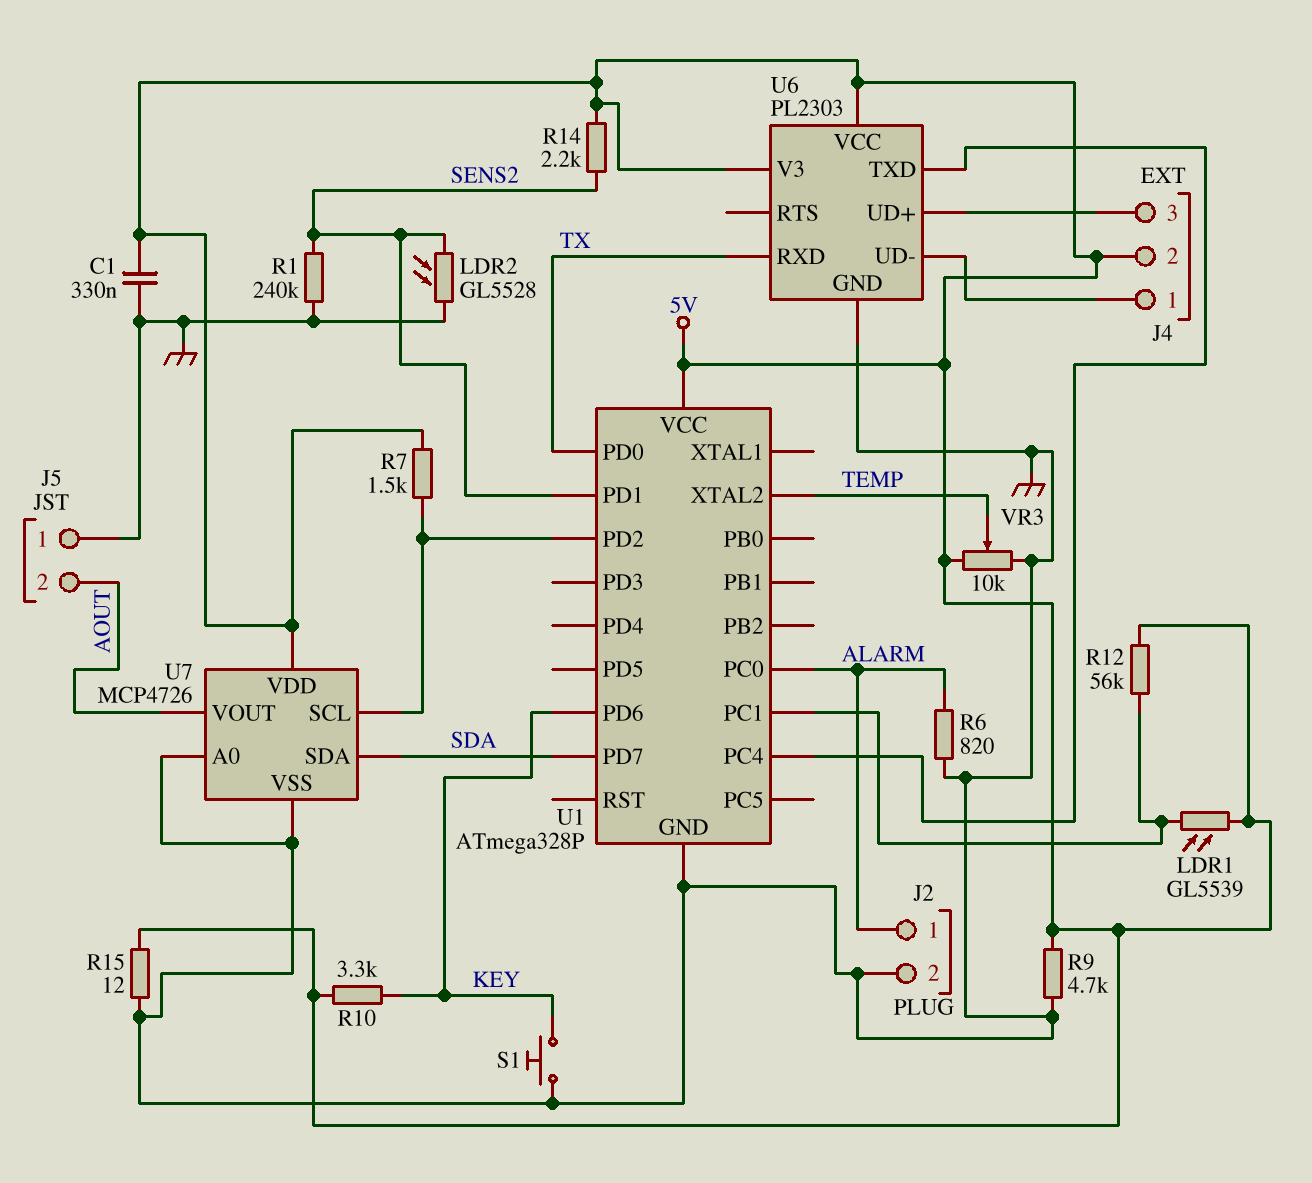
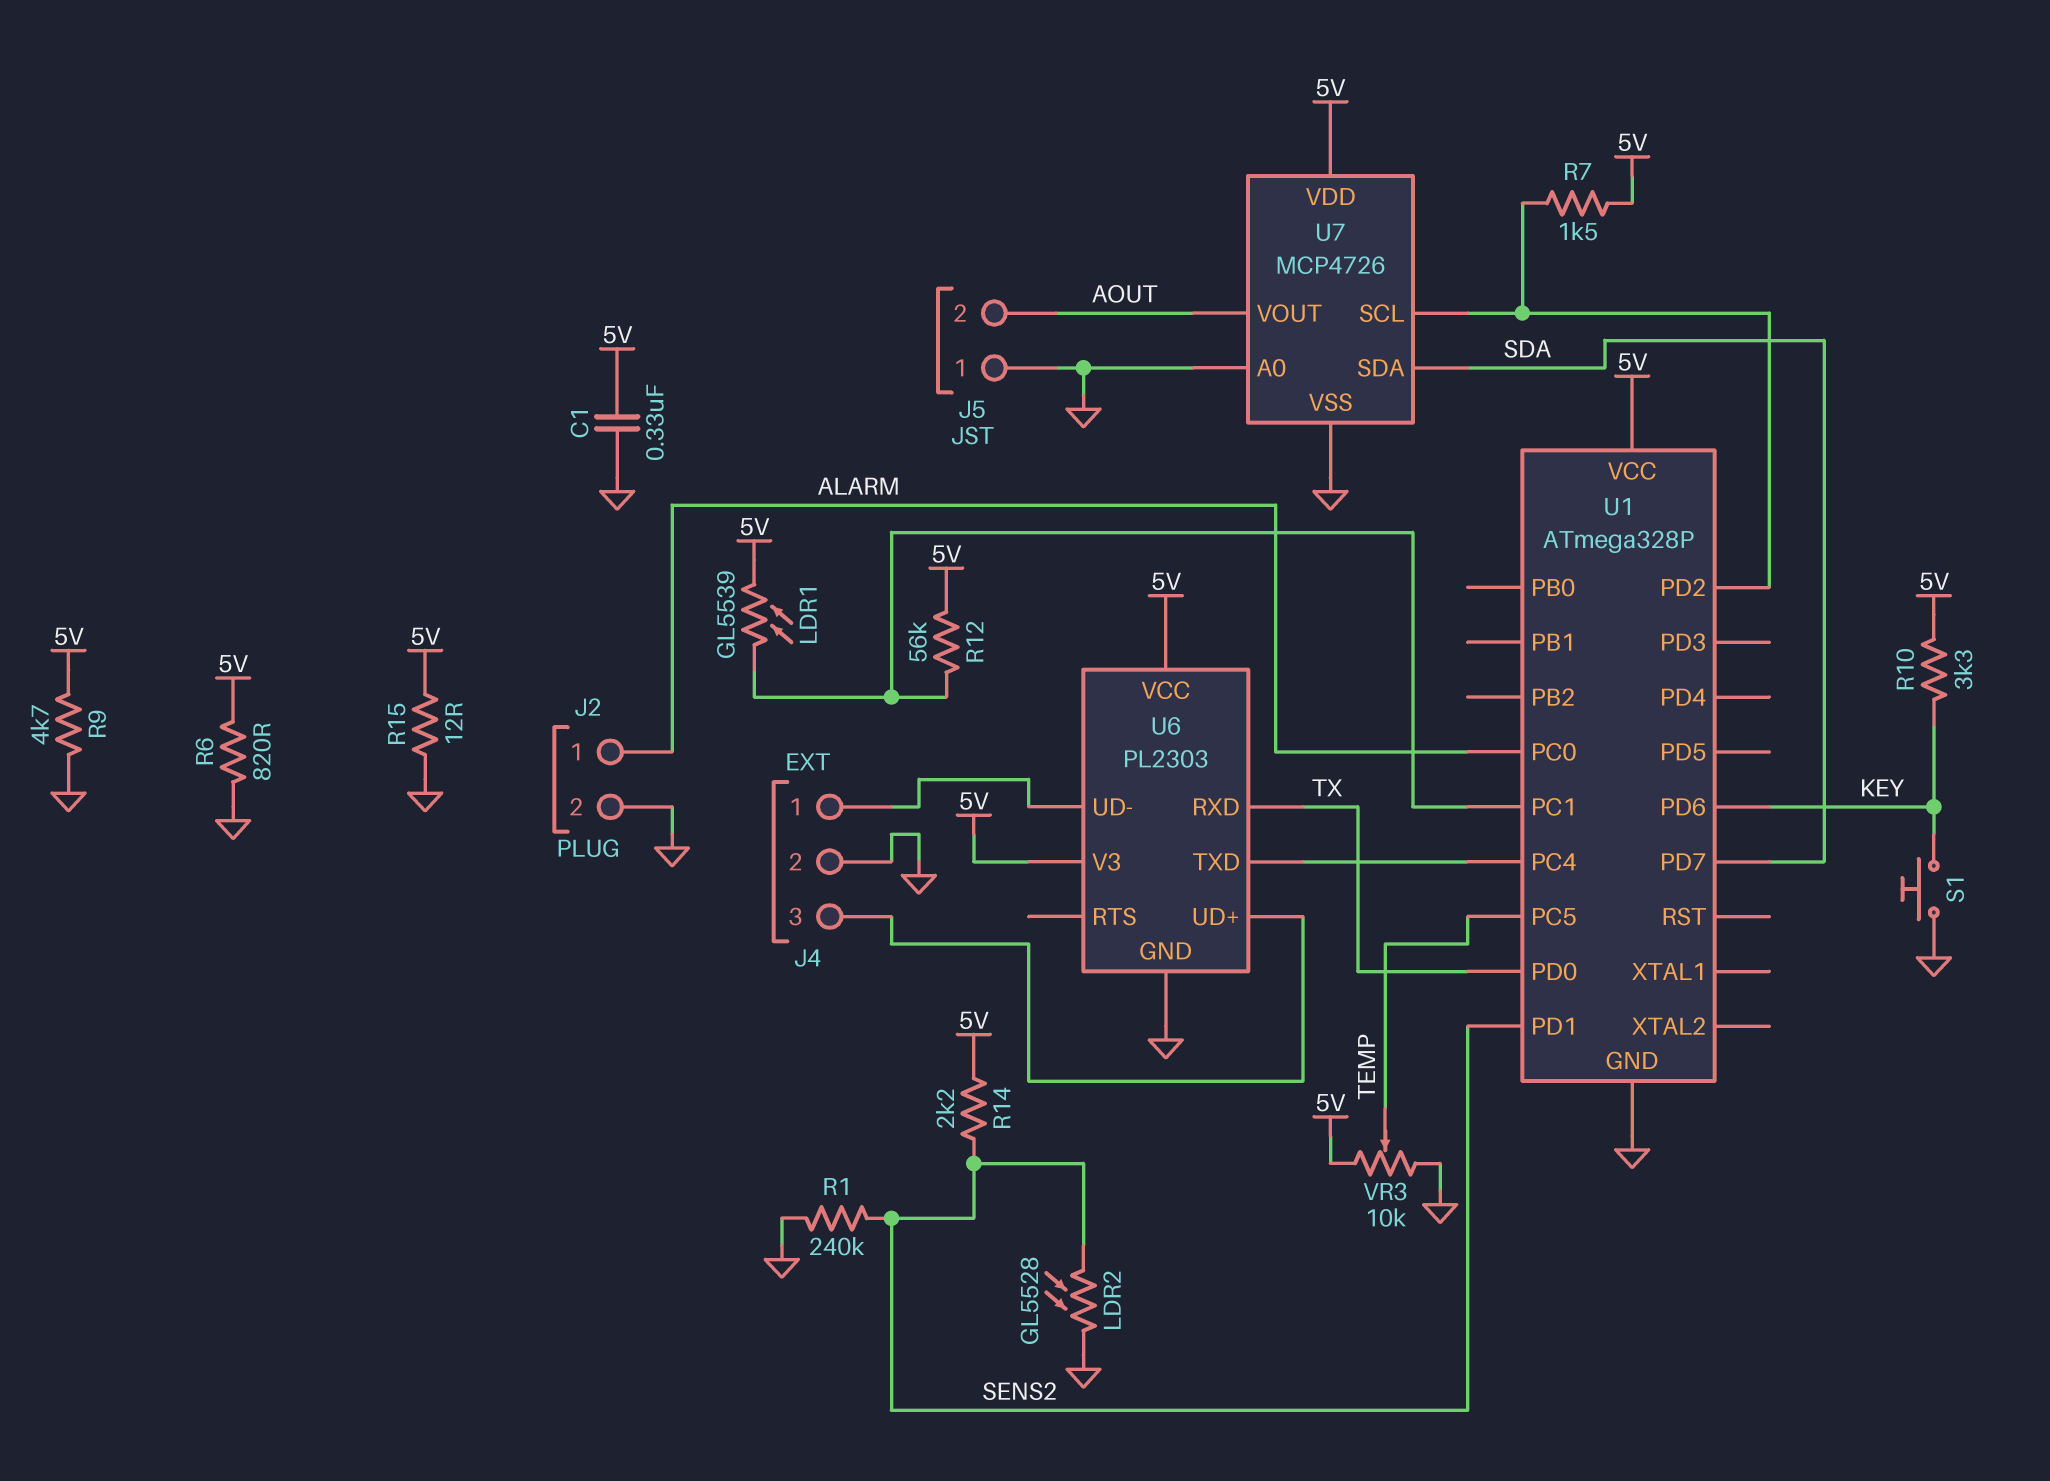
J4 pin 2: 5V -> GND
R6: 820 (ALARM, GND) -> 820 (5V, GND)
U1 pin PC5: none -> TEMP
U1 pin XTAL2: TEMP -> none

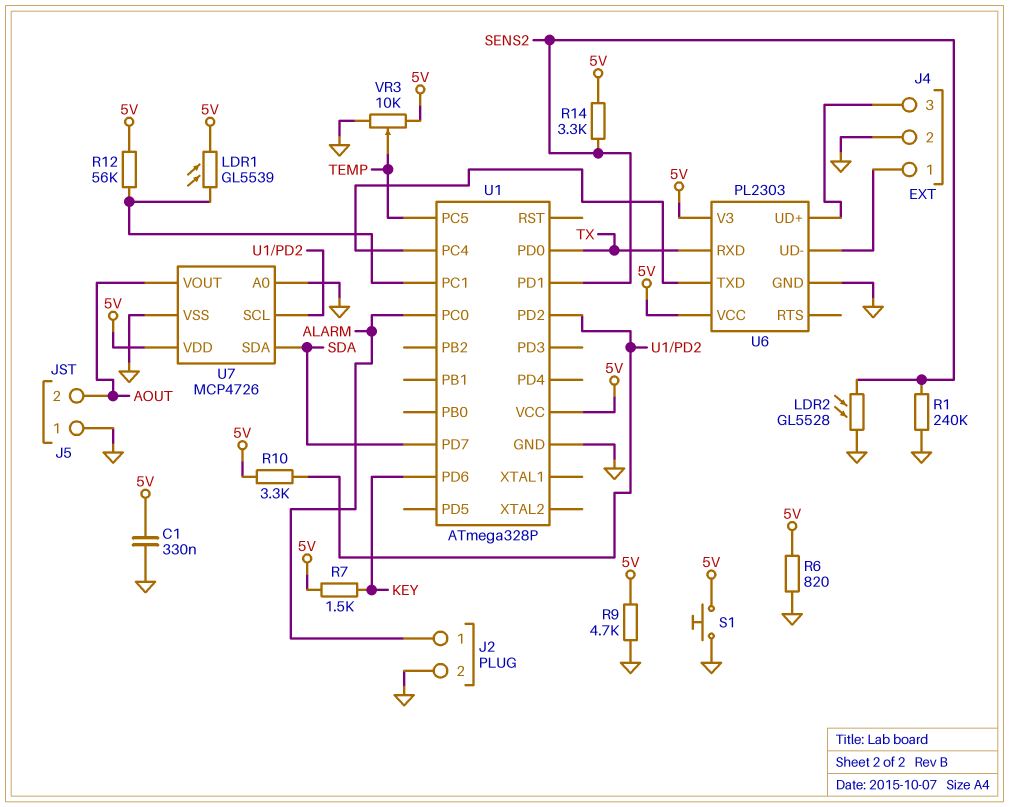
R7: 1.5k (5V, U1/PD2) -> 1.5k (5V, KEY)
R10: 3.3k (5V, KEY) -> 3.3k (5V, U1/PD2)
R14: 2.2k (5V, SENS2) -> 3.3k (5V, SENS2)
R15: 12 (5V, GND) -> none
S1: button (GND, KEY) -> button (5V, GND)

